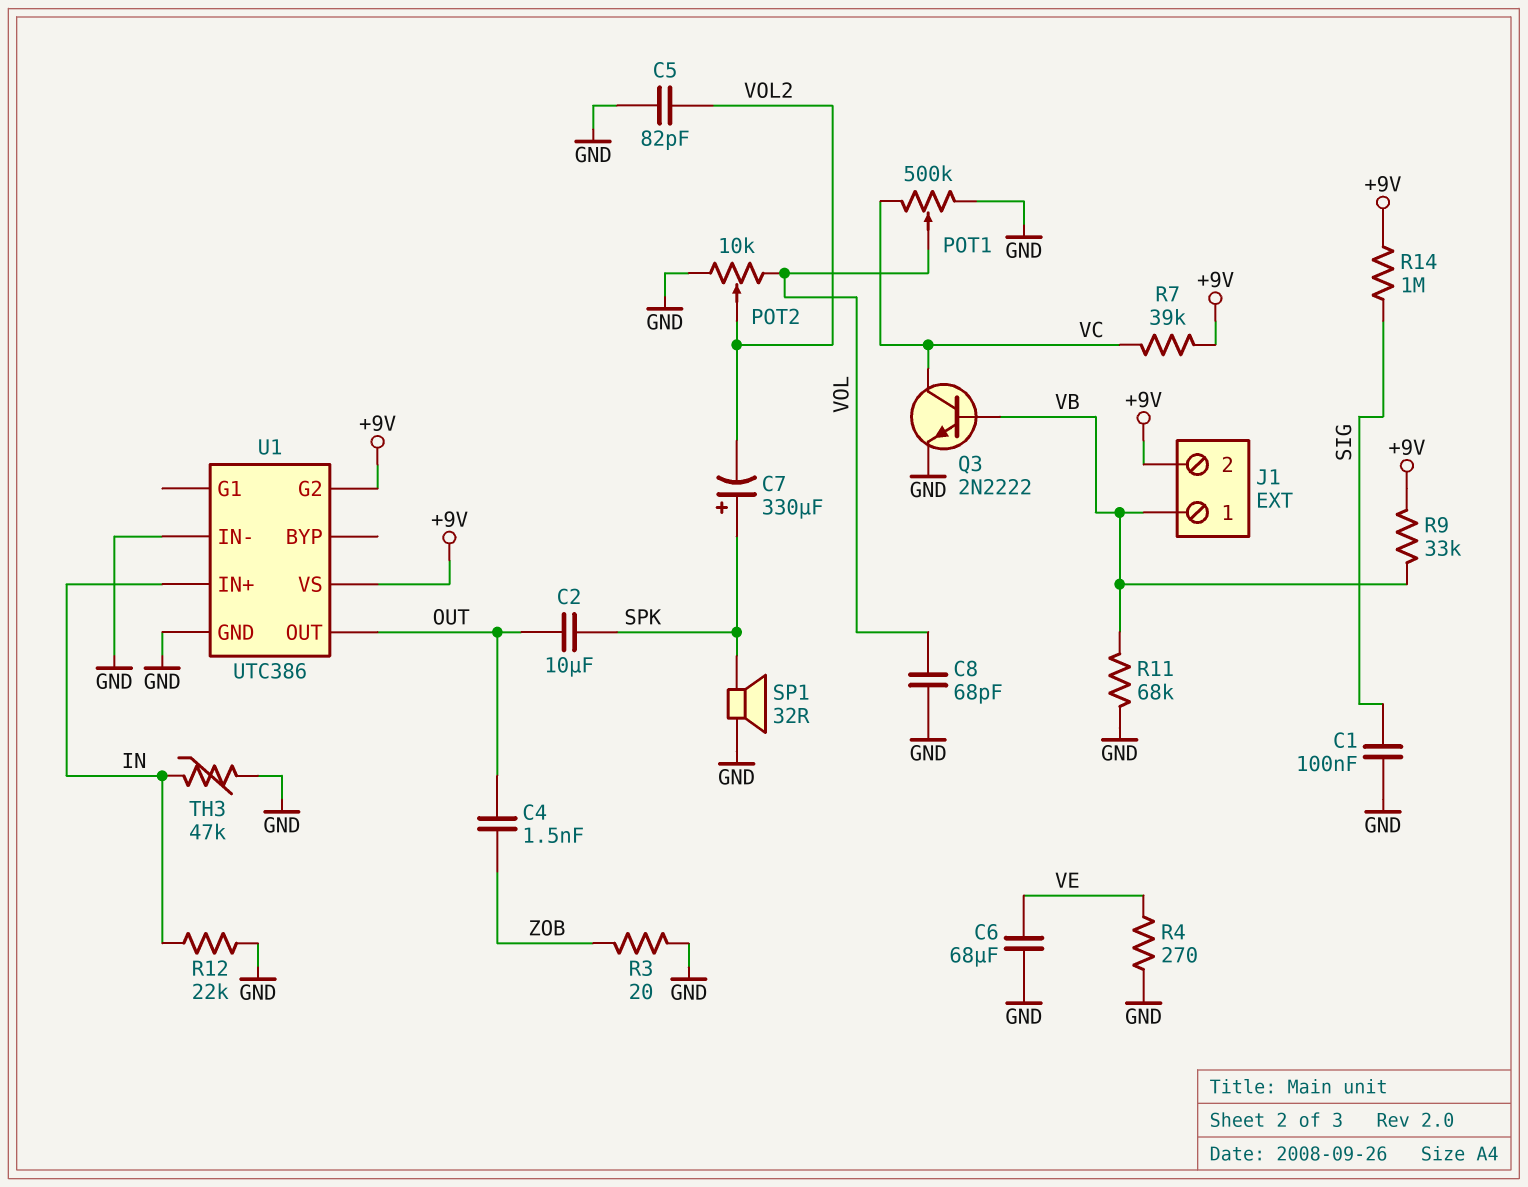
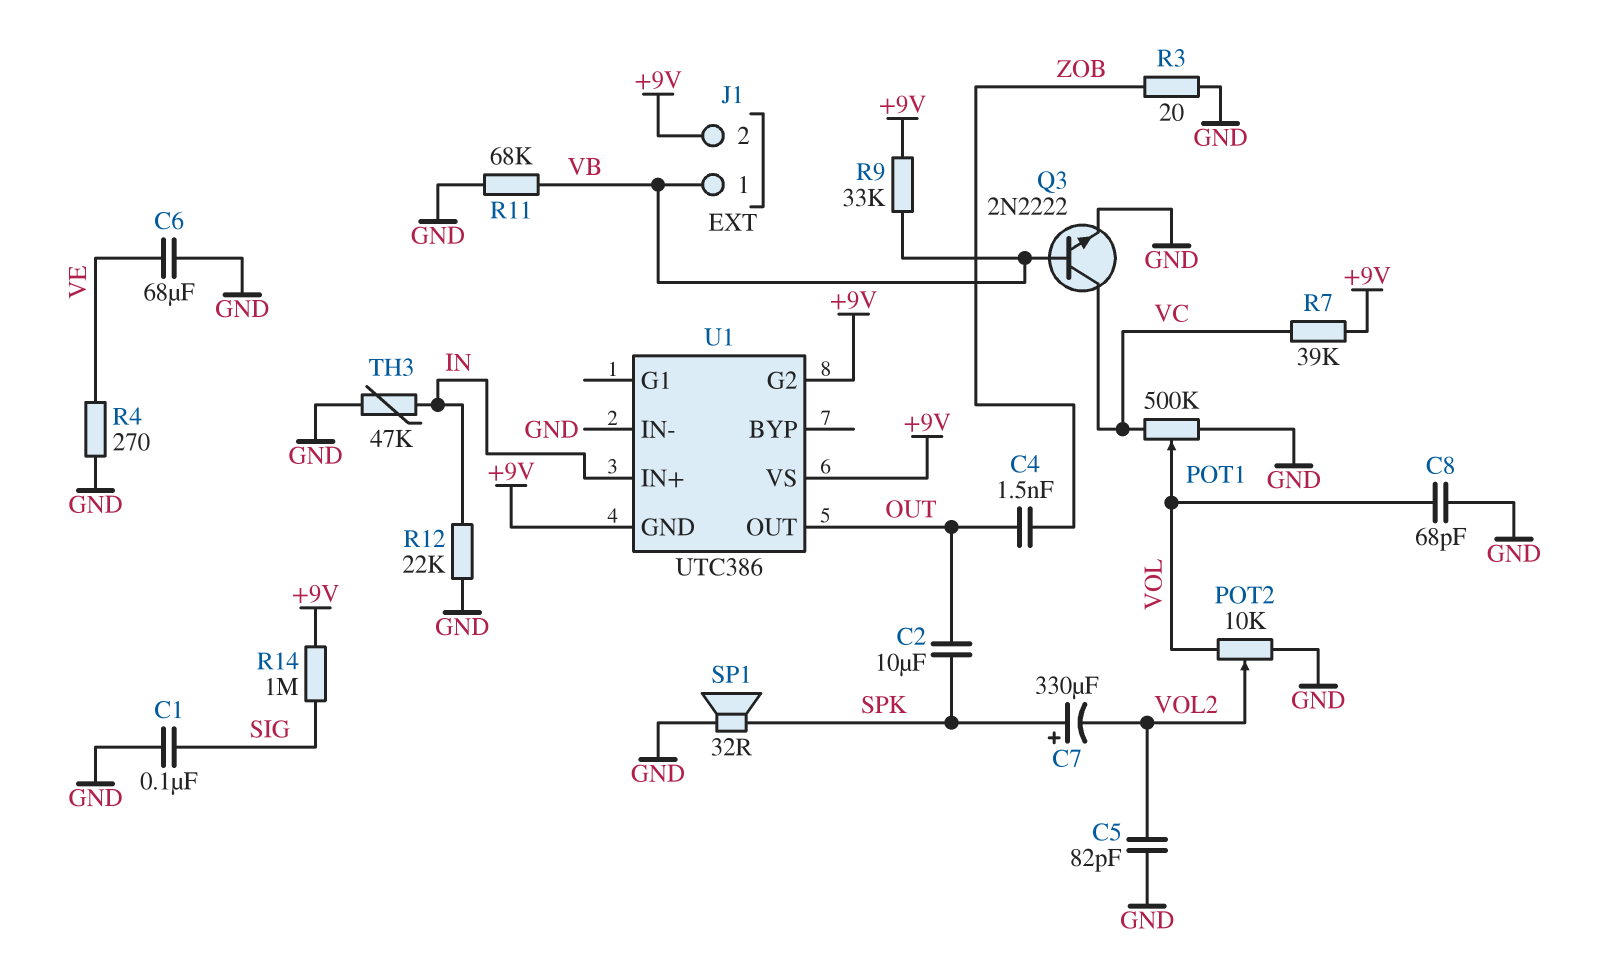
U1 pin GND: GND -> +9V

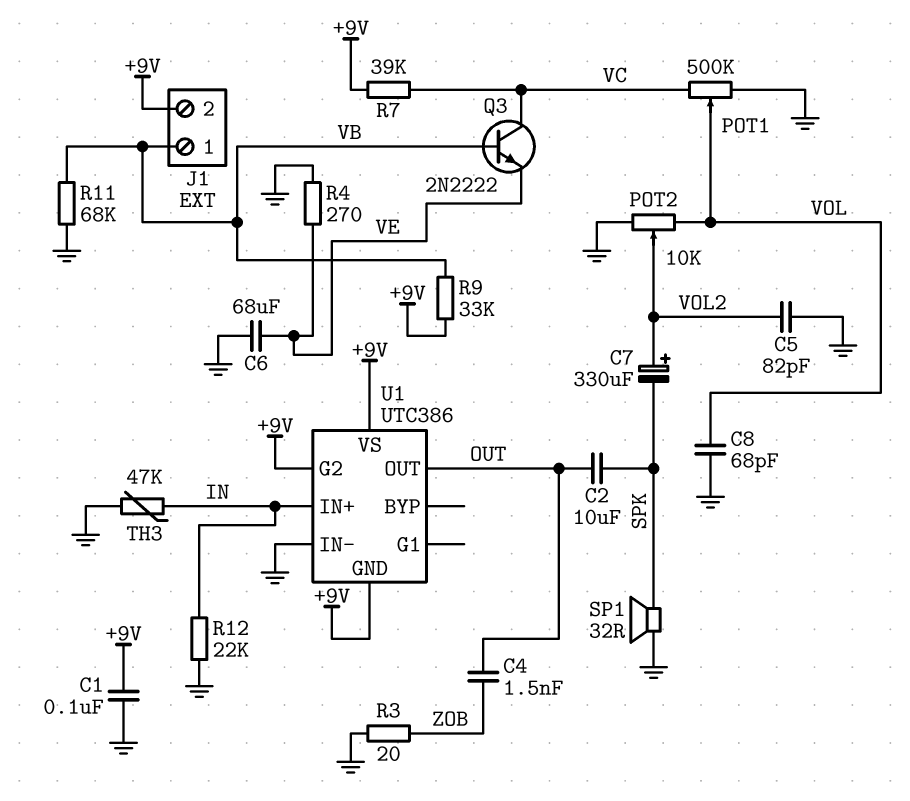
C1: 100nF (GND, SIG) -> 100nF (+9V, GND)
C7: 330uF (plus SPK, minus VOL2) -> 330uF (plus VOL2, minus SPK)
Q3: NPN 2N2222 (B VB, C VC, E GND) -> NPN 2N2222 (B VB, C VC, E VE)
R14: 1M (+9V, SIG) -> none

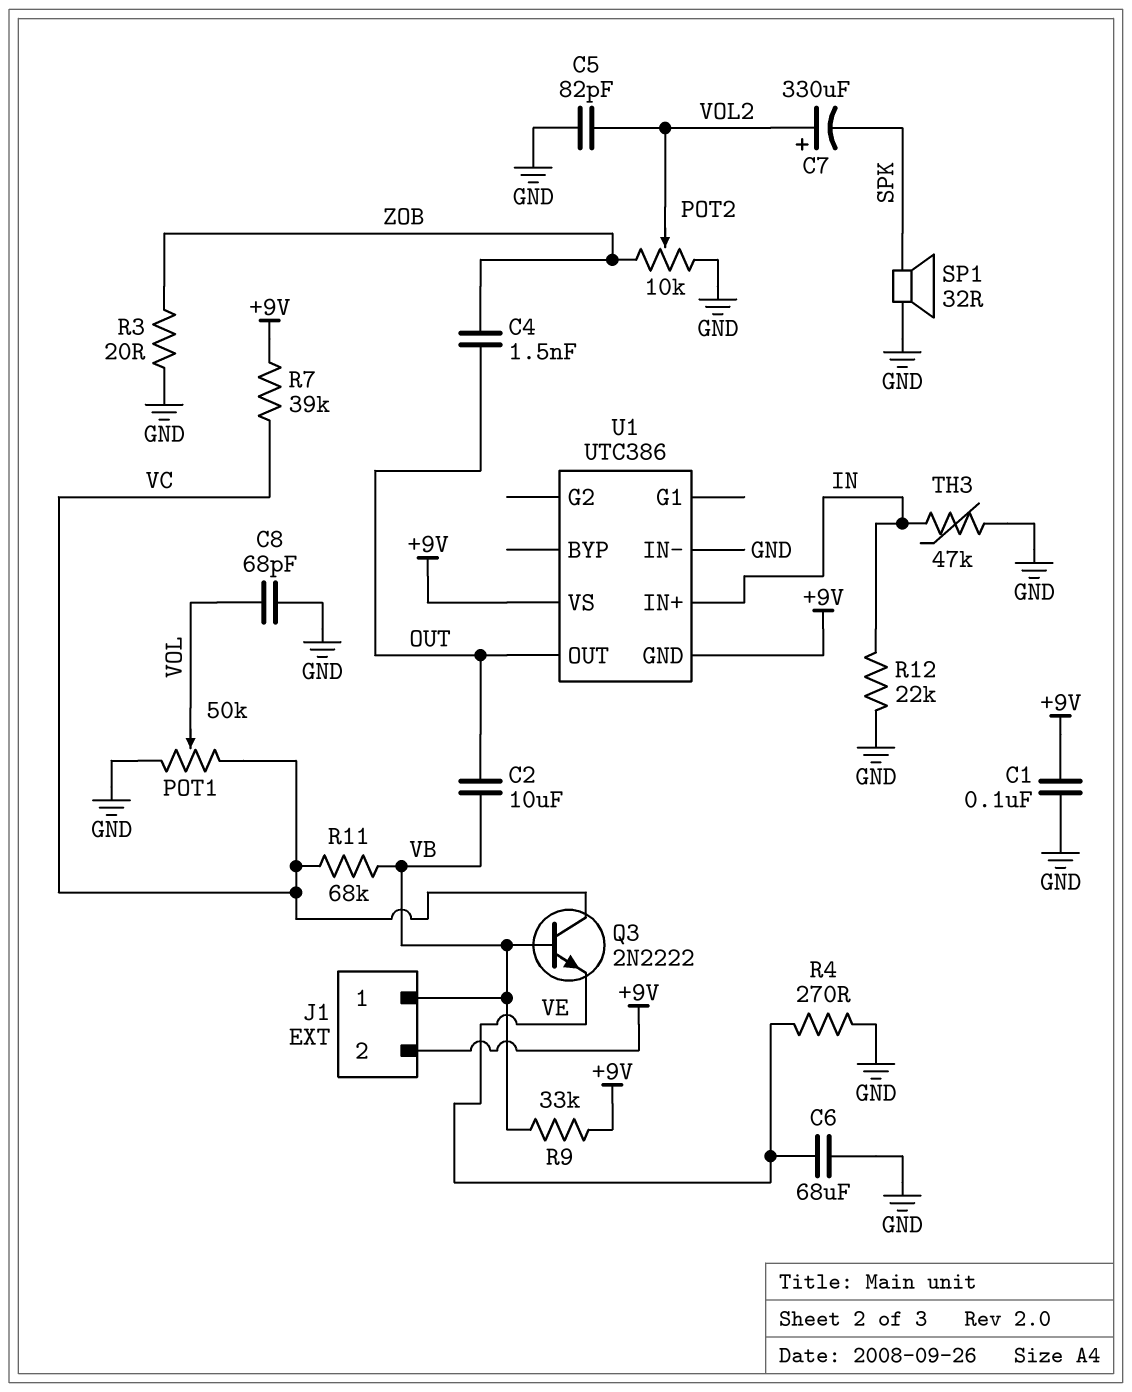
C2: 10uF (OUT, SPK) -> 10uF (OUT, VB)
POT1: 500k (GND, VC, wiper VOL) -> 50k (GND, VC, wiper VOL)
POT2: 10k (GND, VOL, wiper VOL2) -> 10k (GND, ZOB, wiper VOL2)
R11: 68k (GND, VB) -> 68k (VB, VC)
U1 pin G2: +9V -> none

